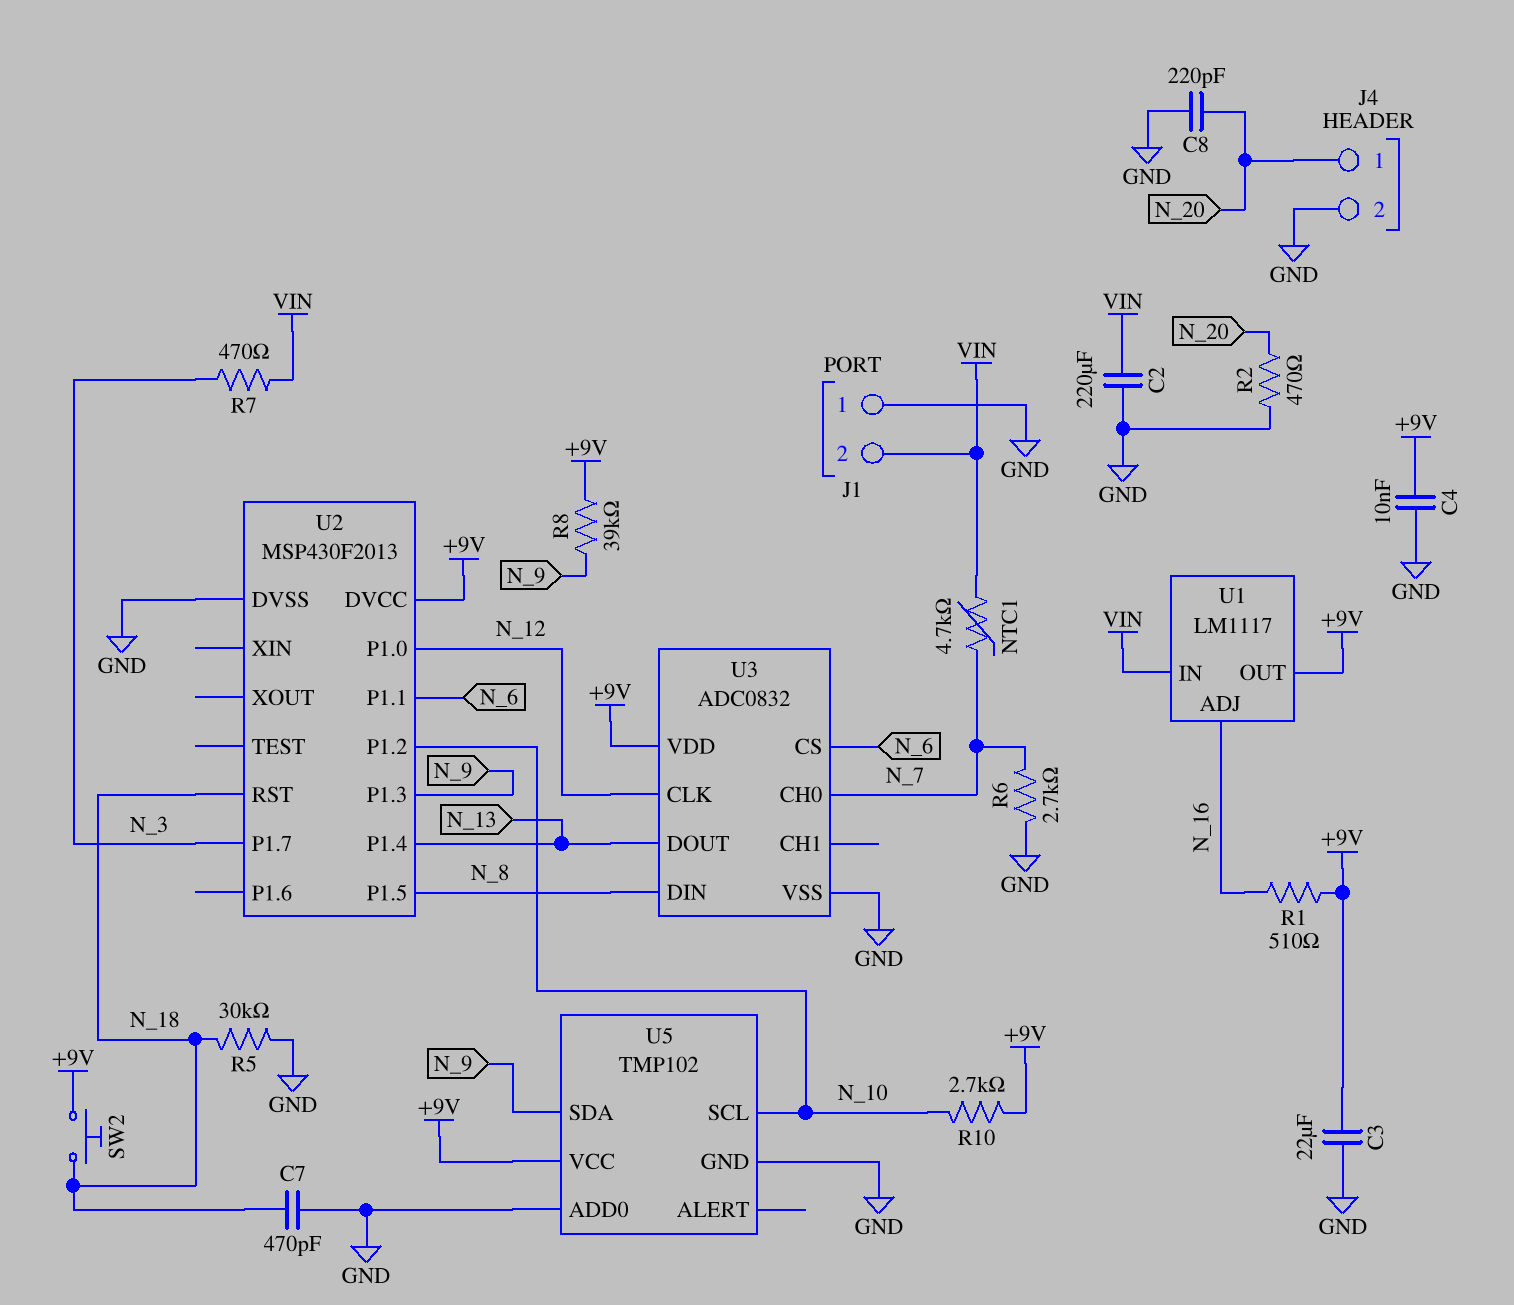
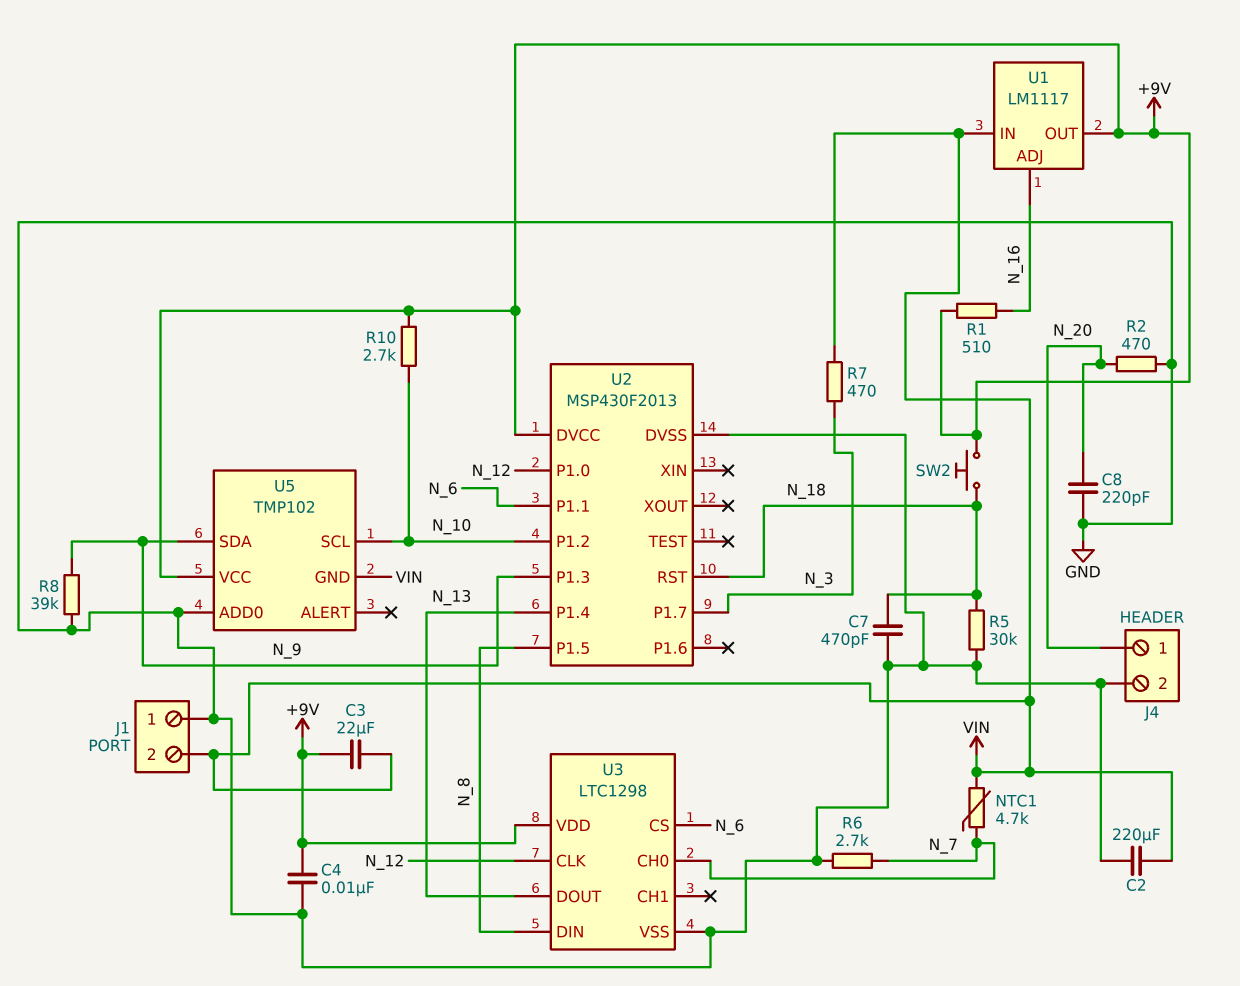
C3: 22uF (+9V, GND) -> 22uF (+9V, VIN)
R8: 39k (+9V, N_9) -> 39k (GND, N_9)
U3: ADC0832 -> LTC1298
U5 pin GND: GND -> VIN

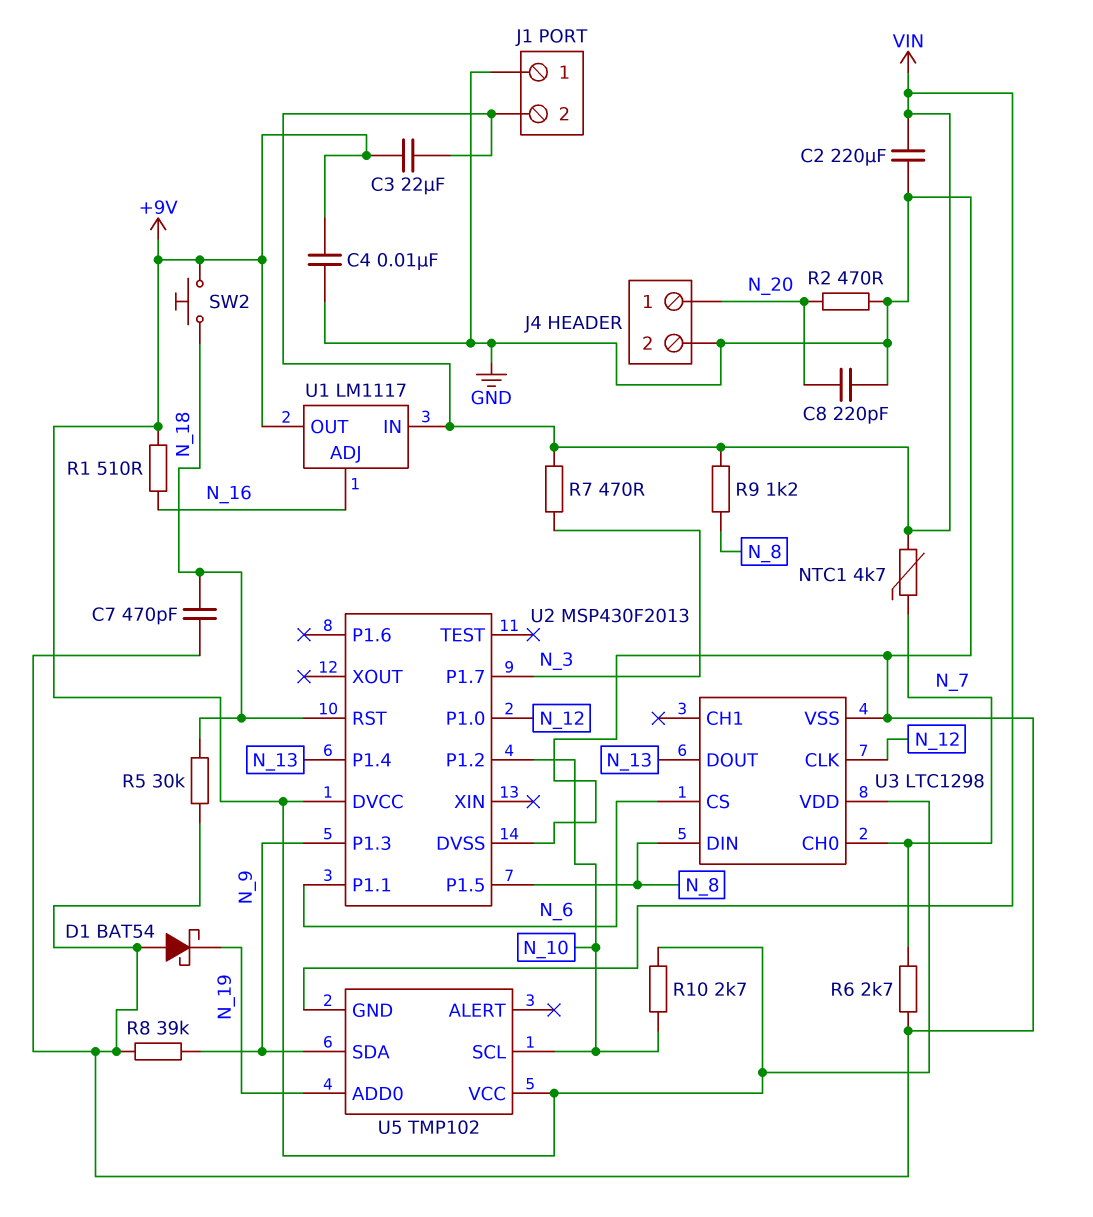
D1: none -> schottky BAT54 (A GND, K N_19)
R9: none -> 1.2k (N_8, VIN)
U5 pin ADD0: GND -> N_19

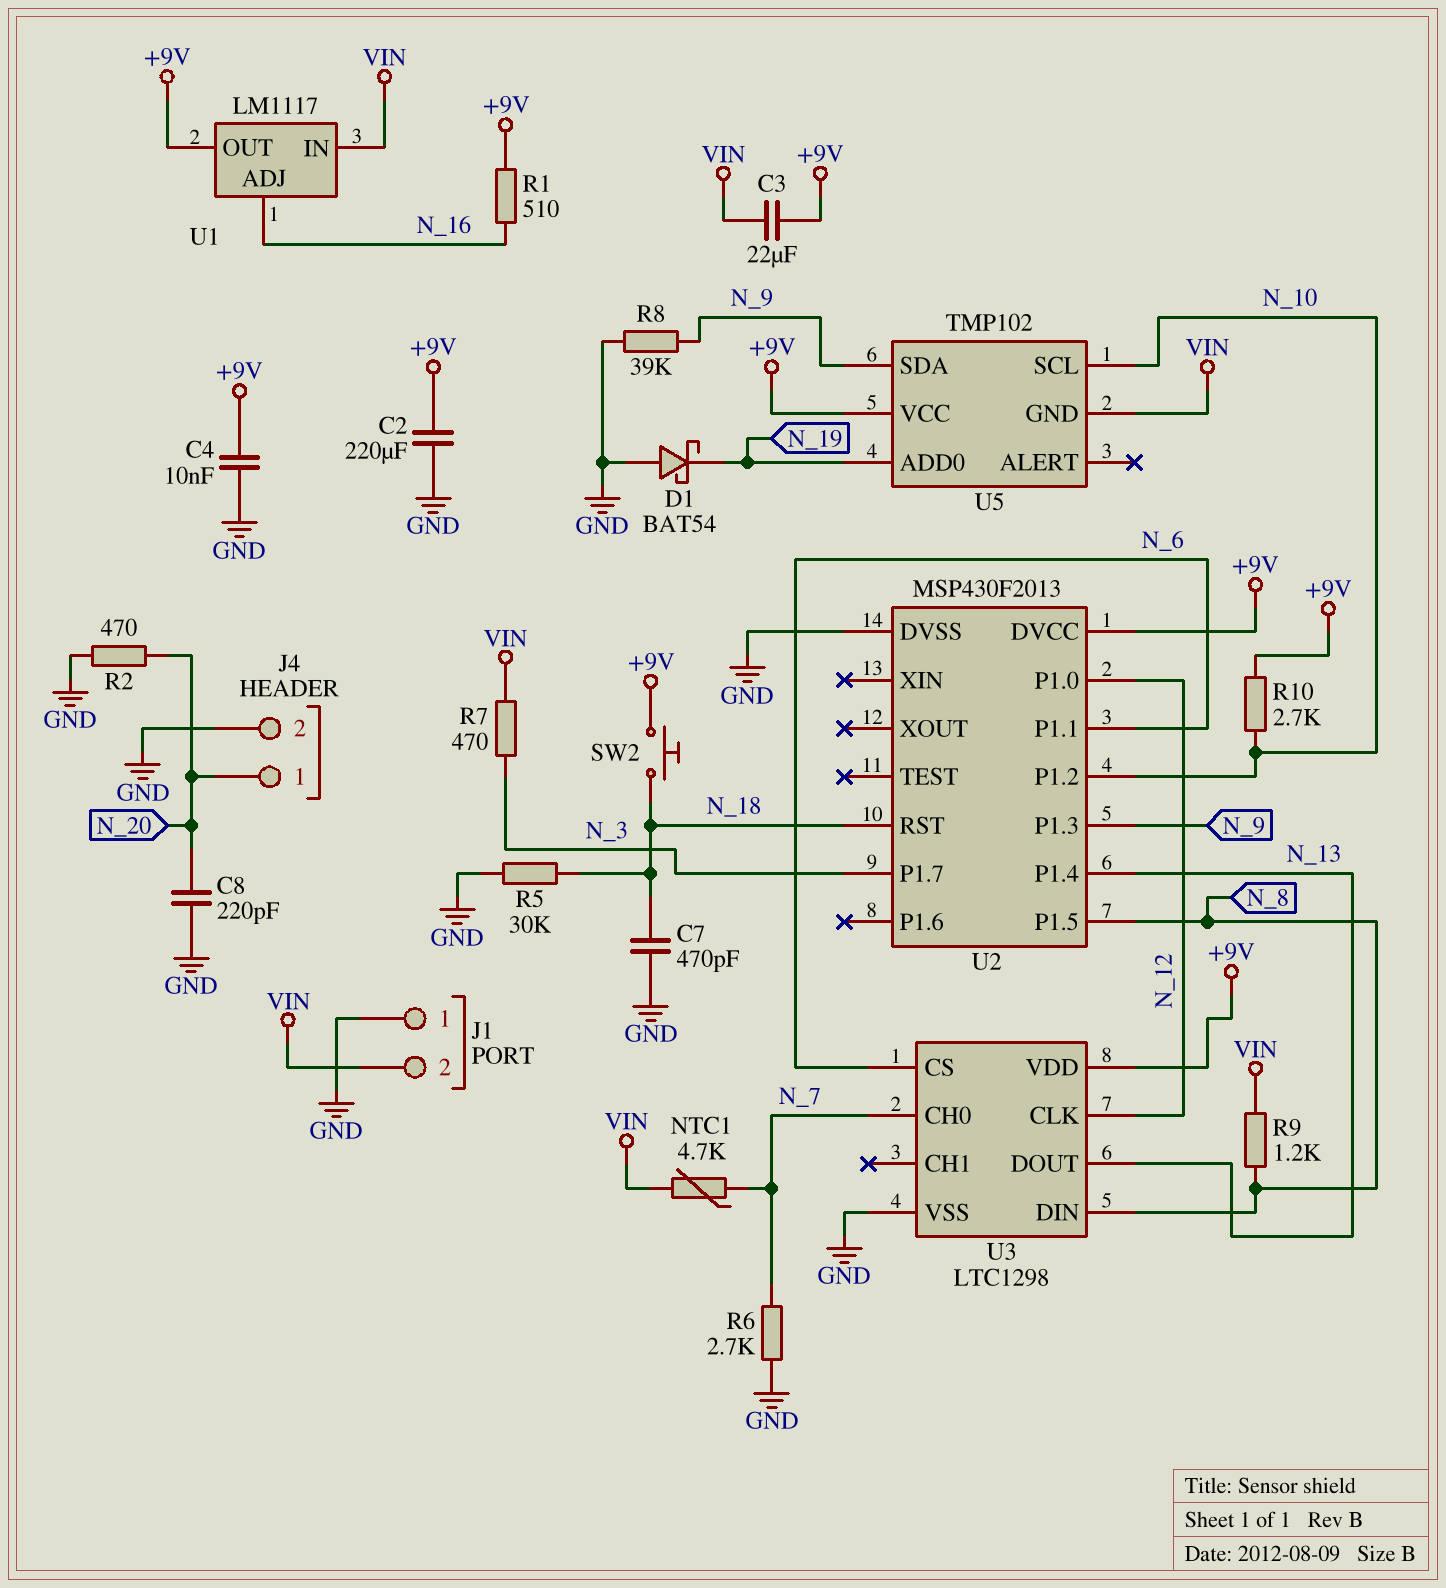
C2: 220uF (GND, VIN) -> 220uF (+9V, GND)

